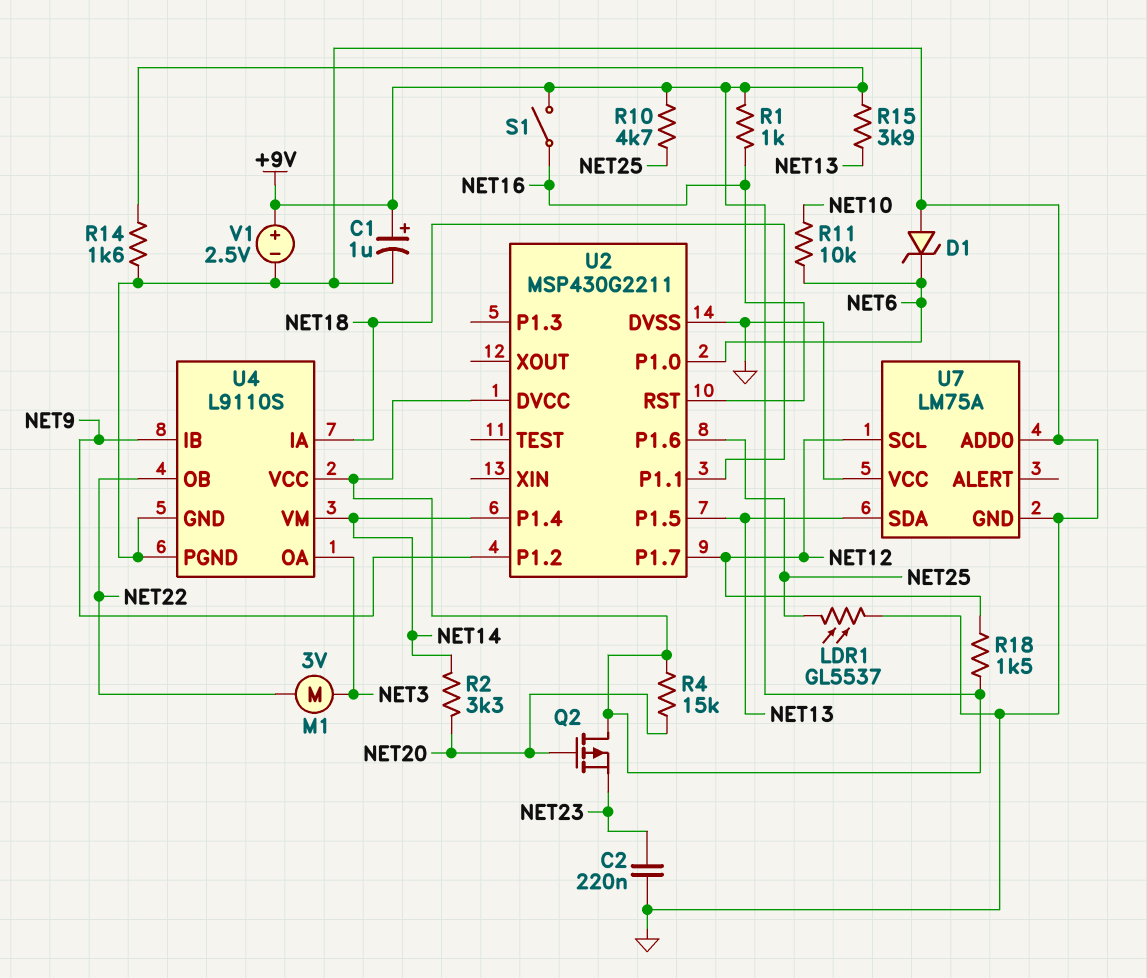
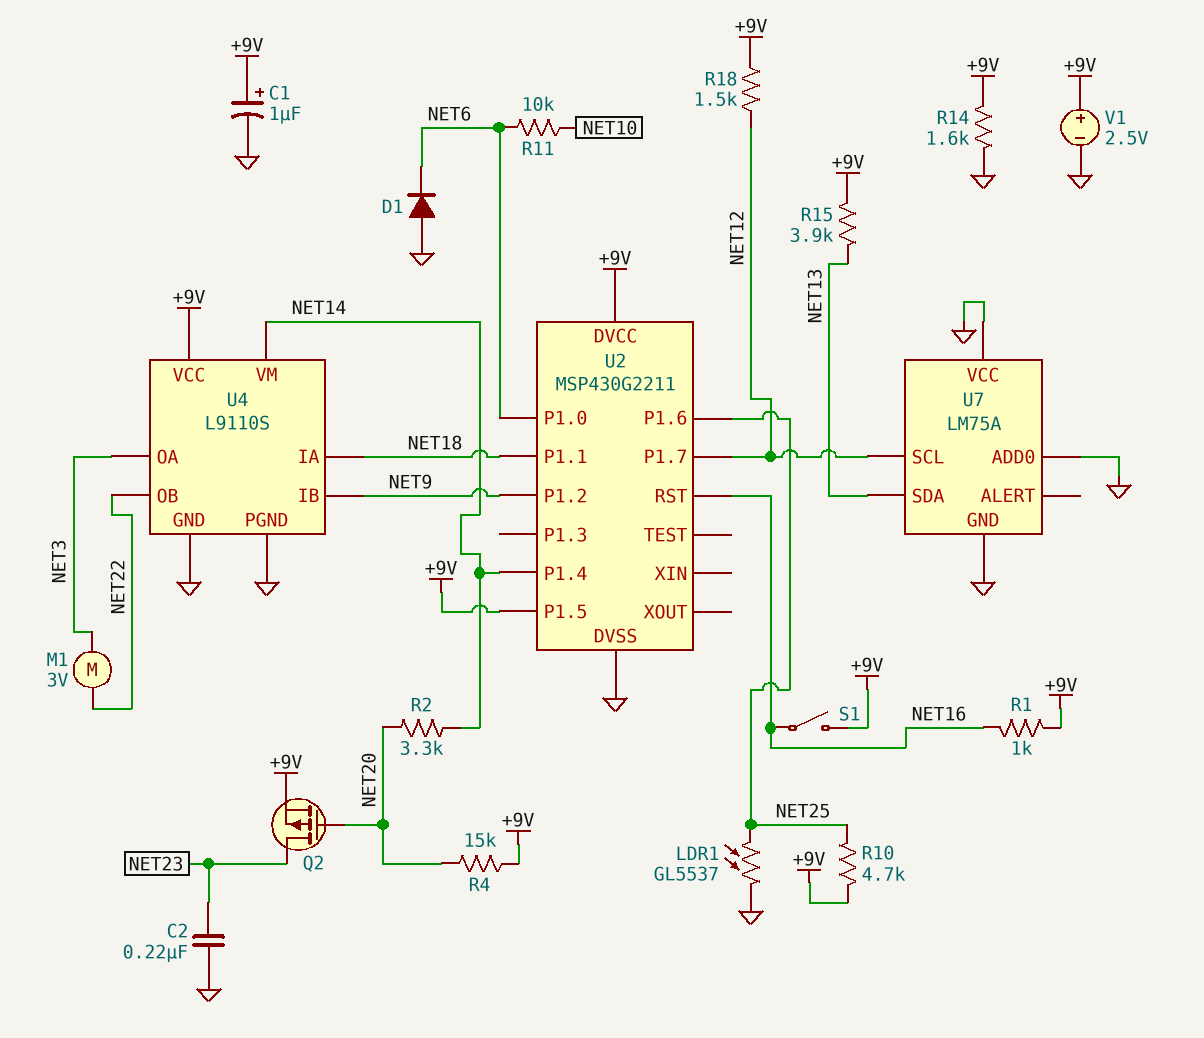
D1: zener (A GND, K NET6) -> diode (A GND, K NET6)
Q2: PMOS (G NET20, D +9V, S NET23) -> PMOS (G NET20, D NET23, S +9V)
U2 pin P1.5: NET13 -> +9V

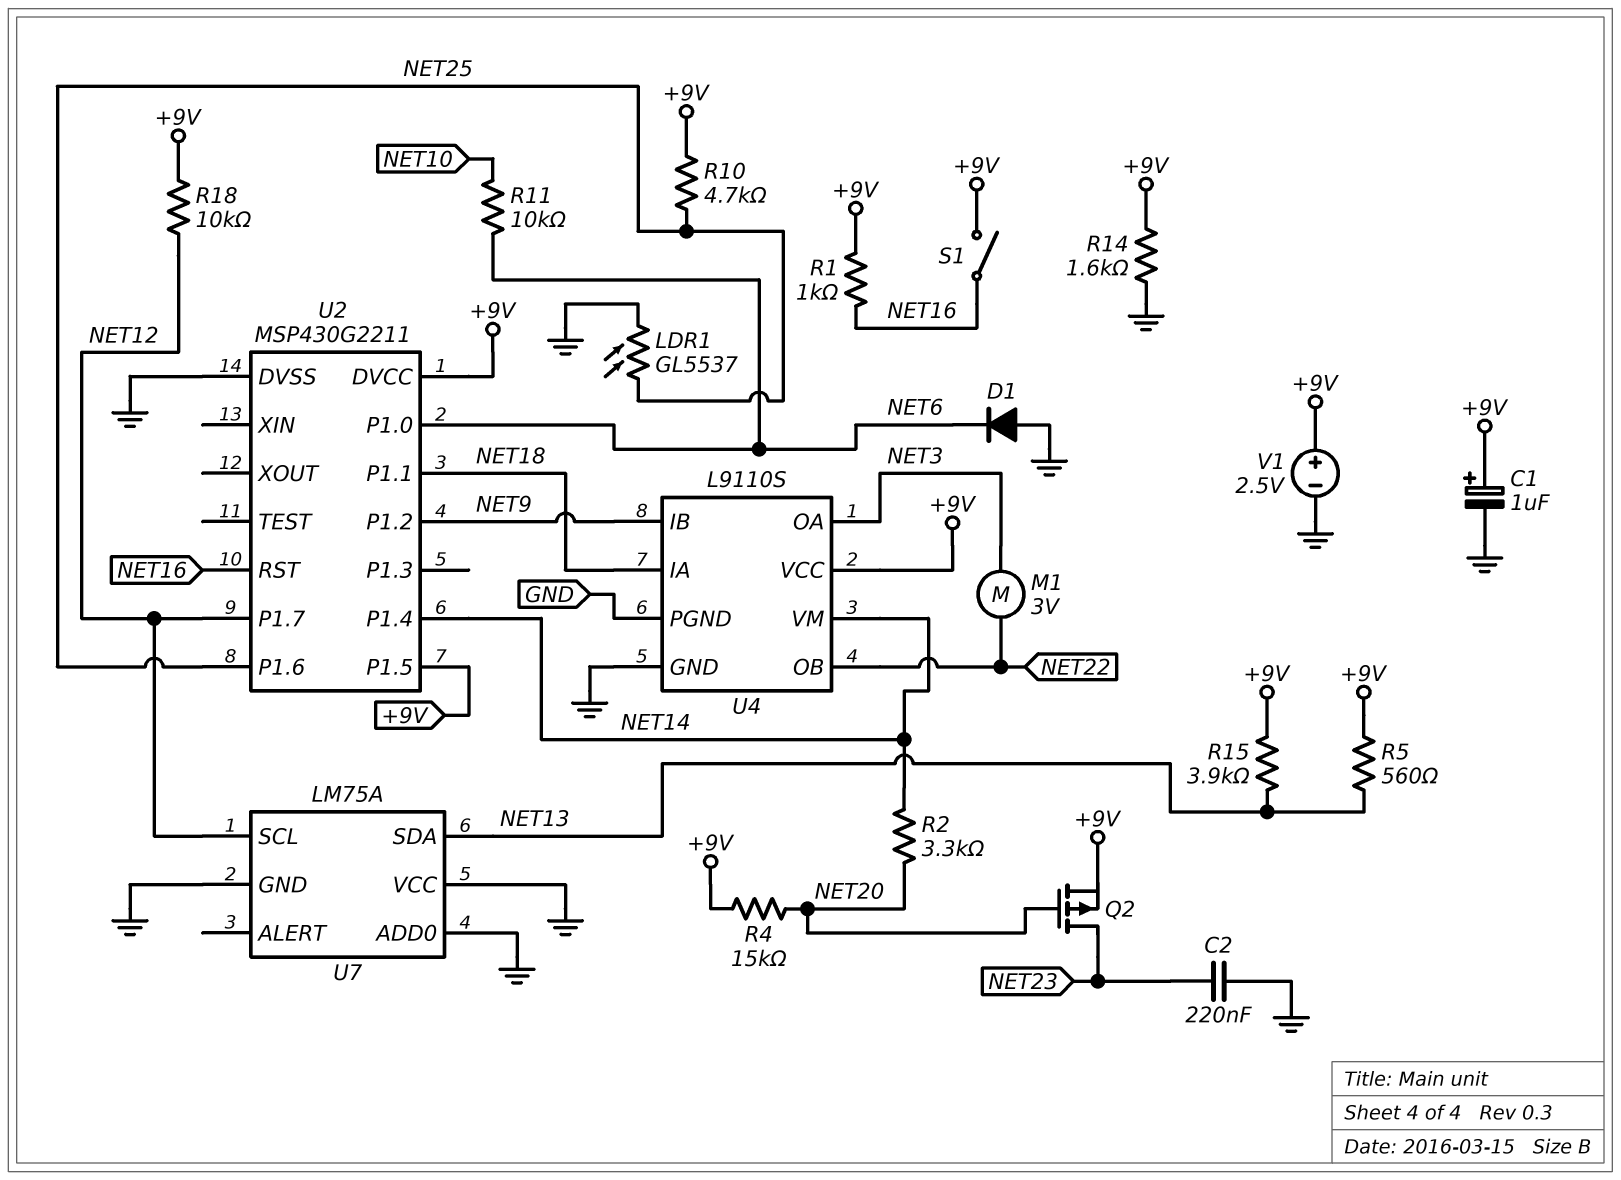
R5: none -> 560 (+9V, NET13)
R18: 1.5k (+9V, NET12) -> 10k (+9V, NET12)

